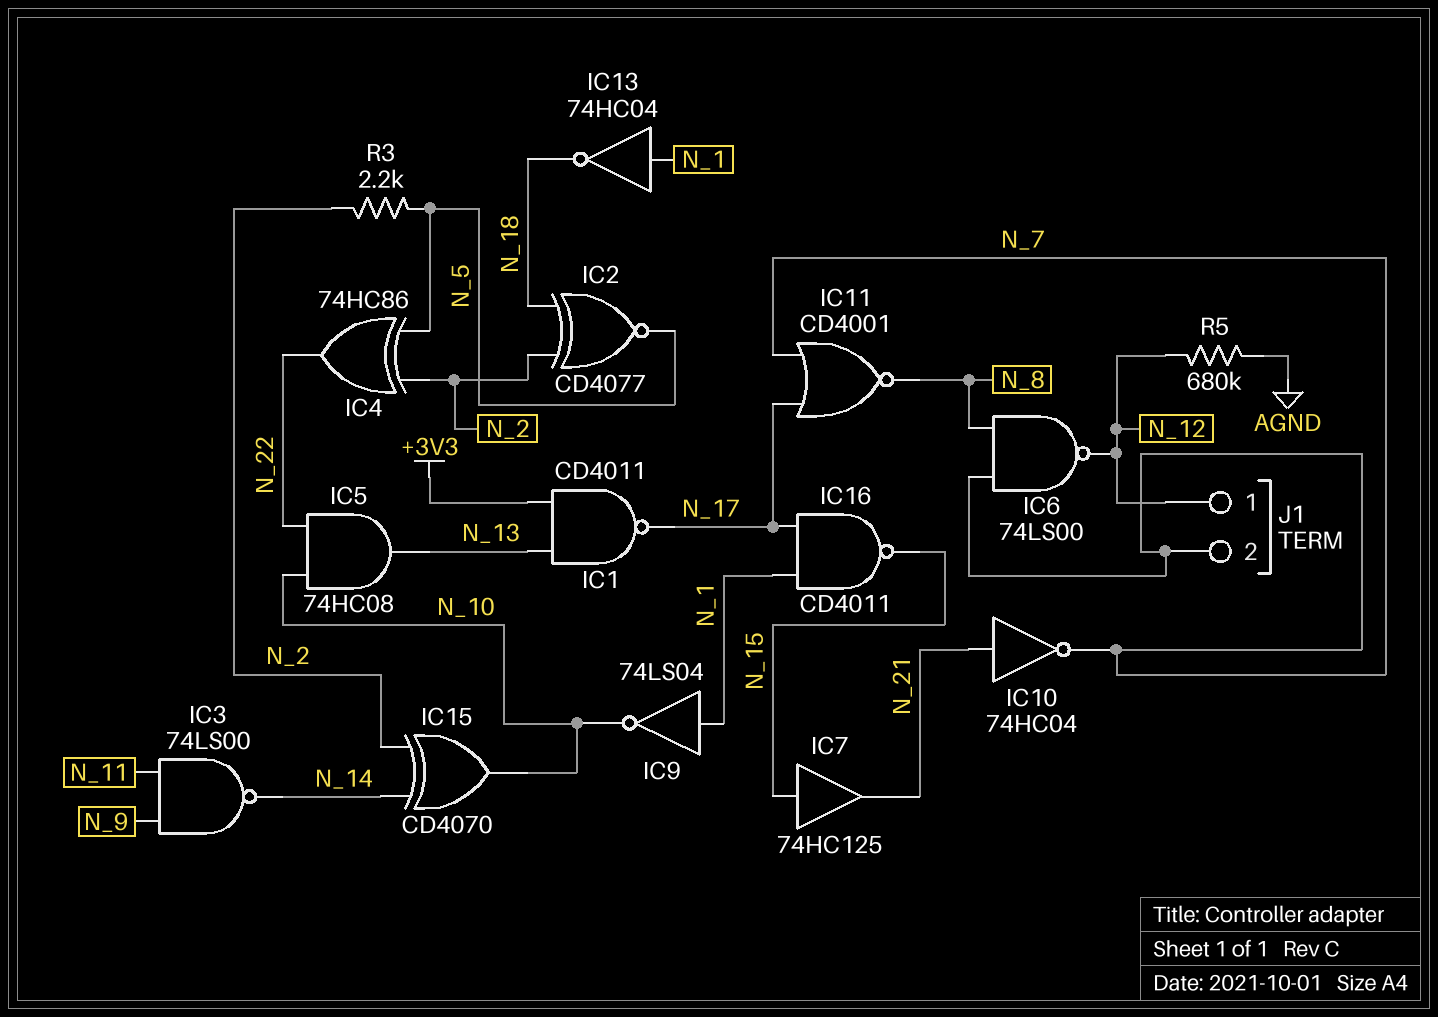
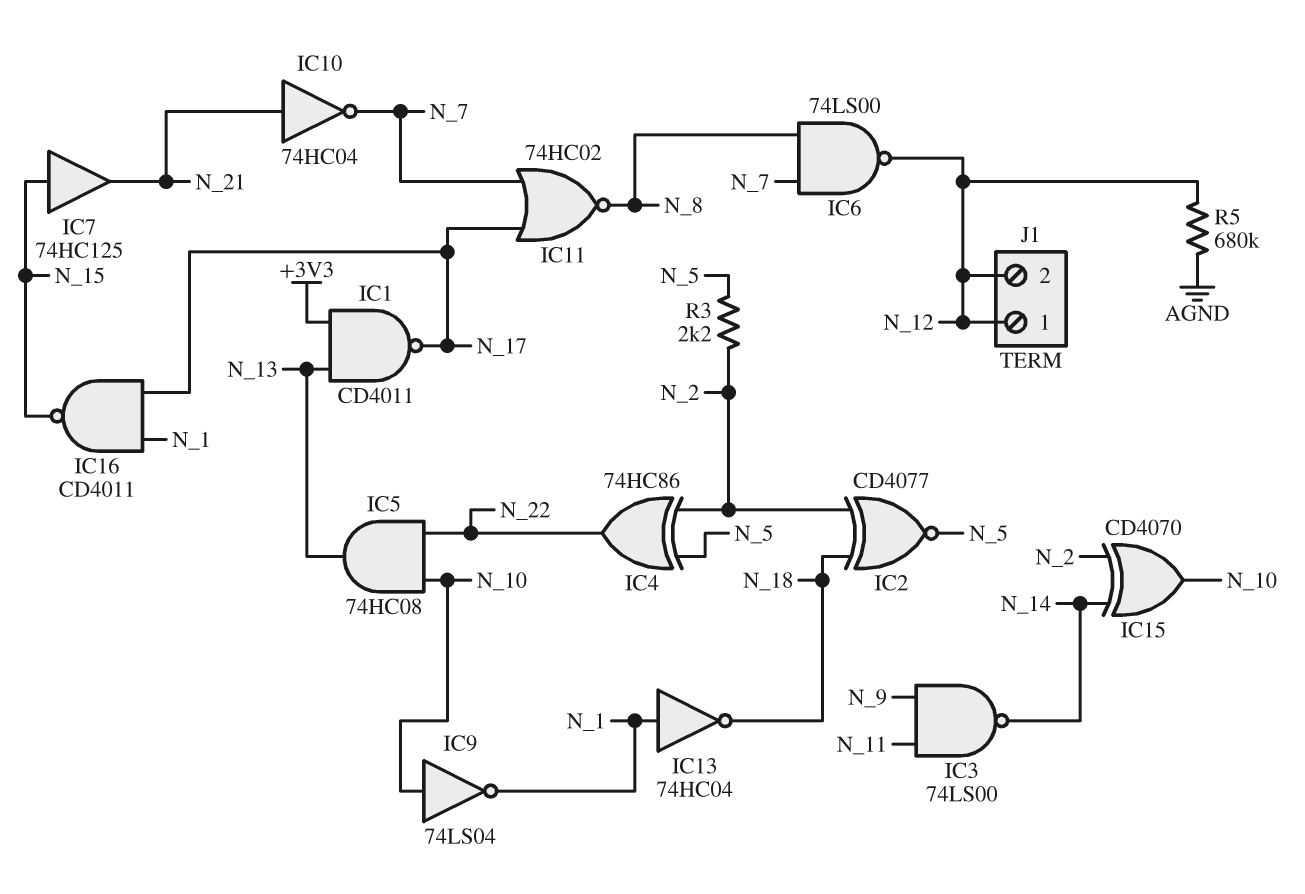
IC9: NOT 74LS04 (in N_1, out N_10) -> NOT 74LS04 (in N_10, out N_1)
IC11: NOR CD4001 (in N_7, in N_17, out N_8) -> NOR 74HC02 (in N_7, in N_17, out N_8)
J1 pin 2: N_7 -> N_12

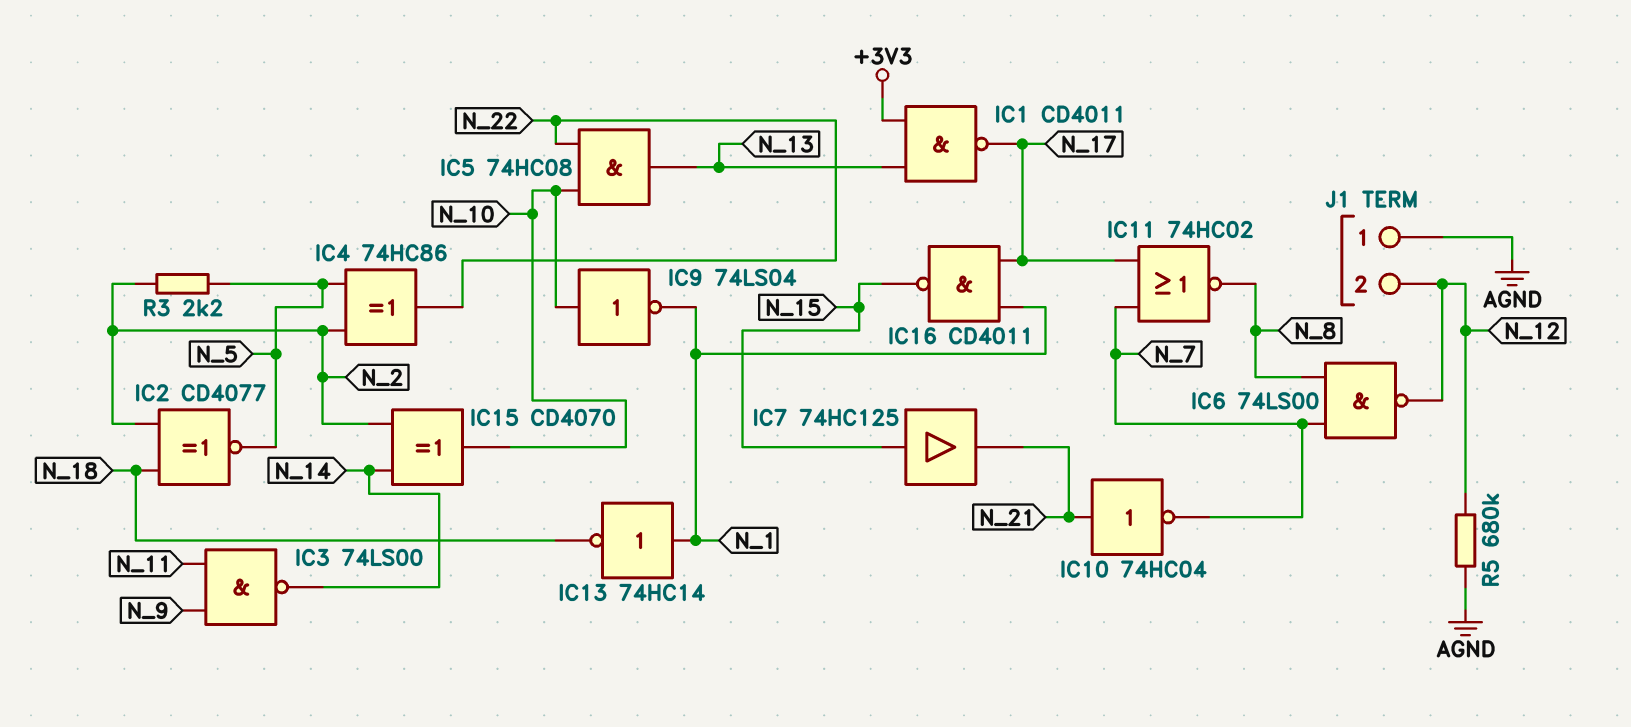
IC13: NOT 74HC04 (in N_1, out N_18) -> NOT 74HC14 (in N_1, out N_18)
J1 pin 1: N_12 -> AGND

